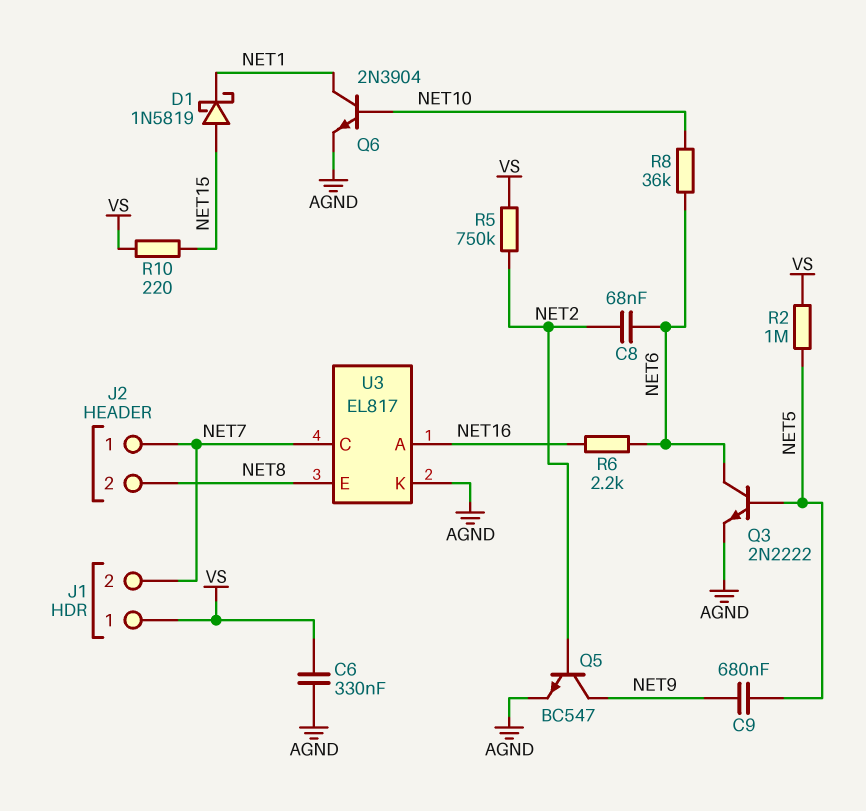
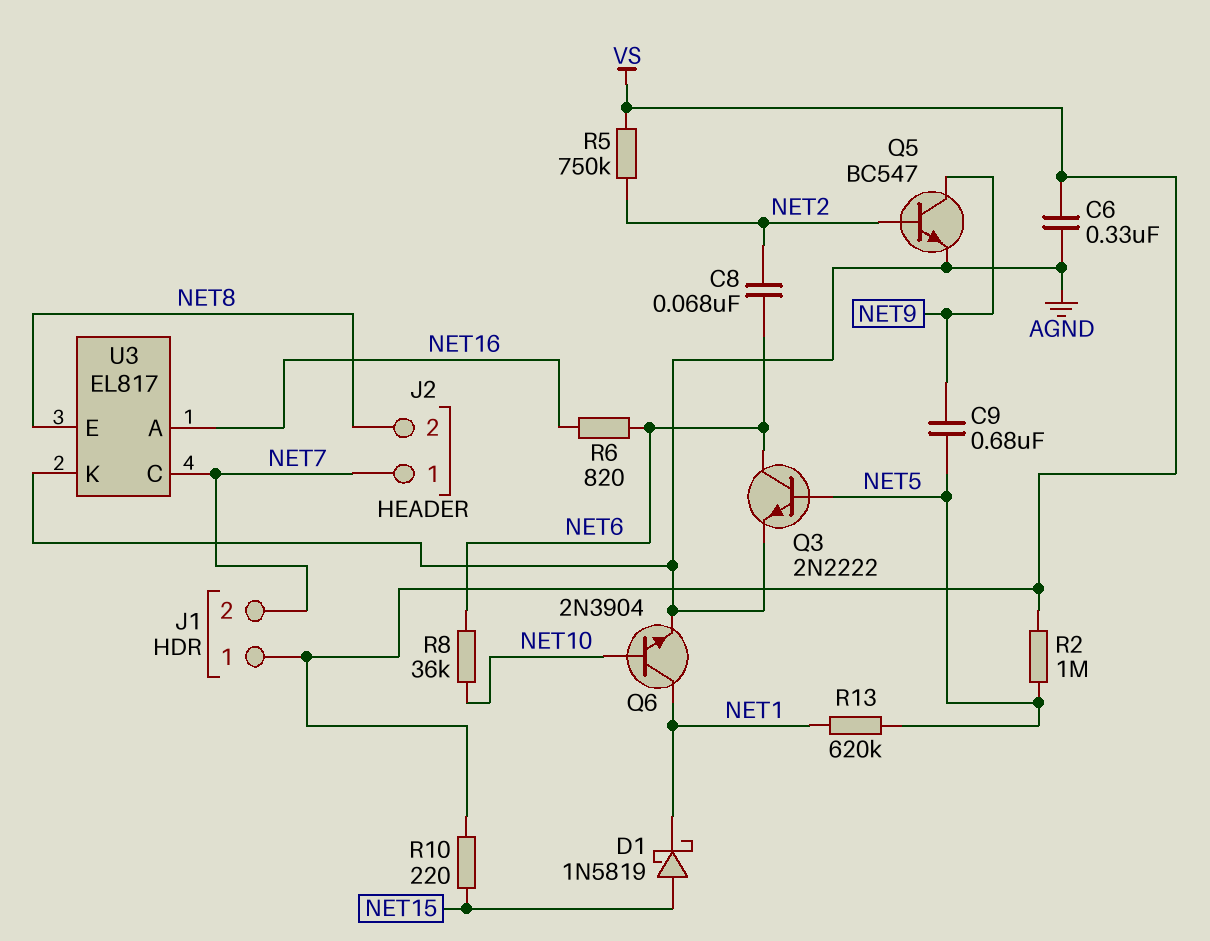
R6: 2.2k (NET6, NET16) -> 820 (NET6, NET16)
R13: none -> 620k (NET1, NET5)

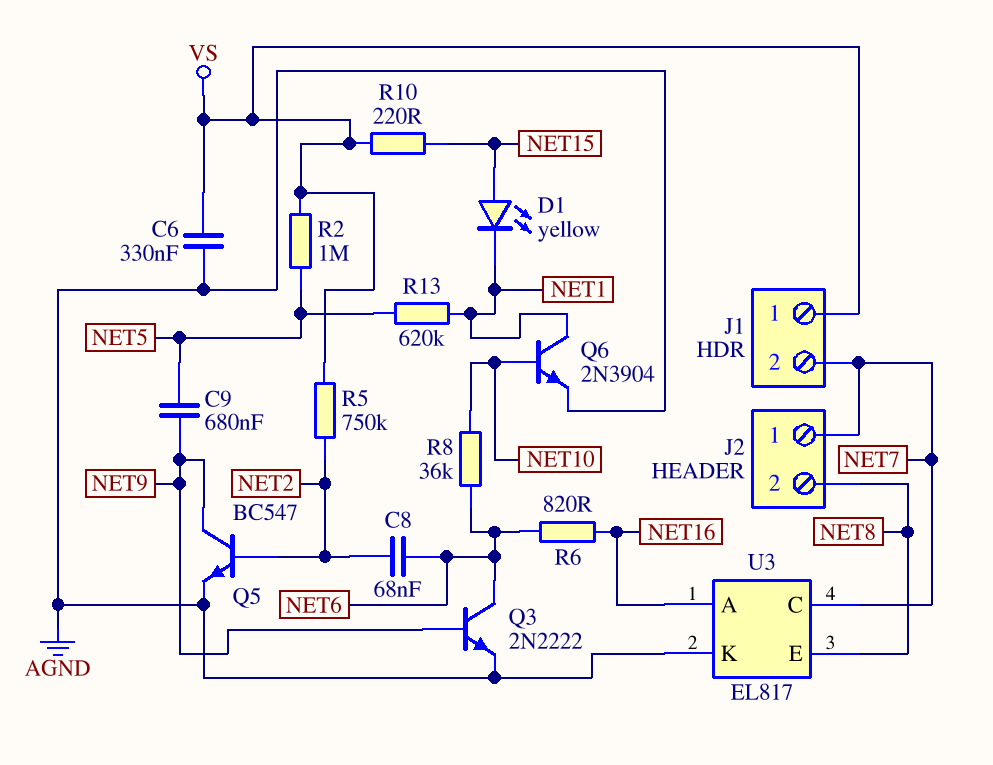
D1: schottky 1N5819 (A NET15, K NET1) -> LED yellow (A NET15, K NET1)
Q3: NPN 2N2222 (B NET5, C NET6, E AGND) -> NPN 2N2222 (B NET9, C NET6, E AGND)

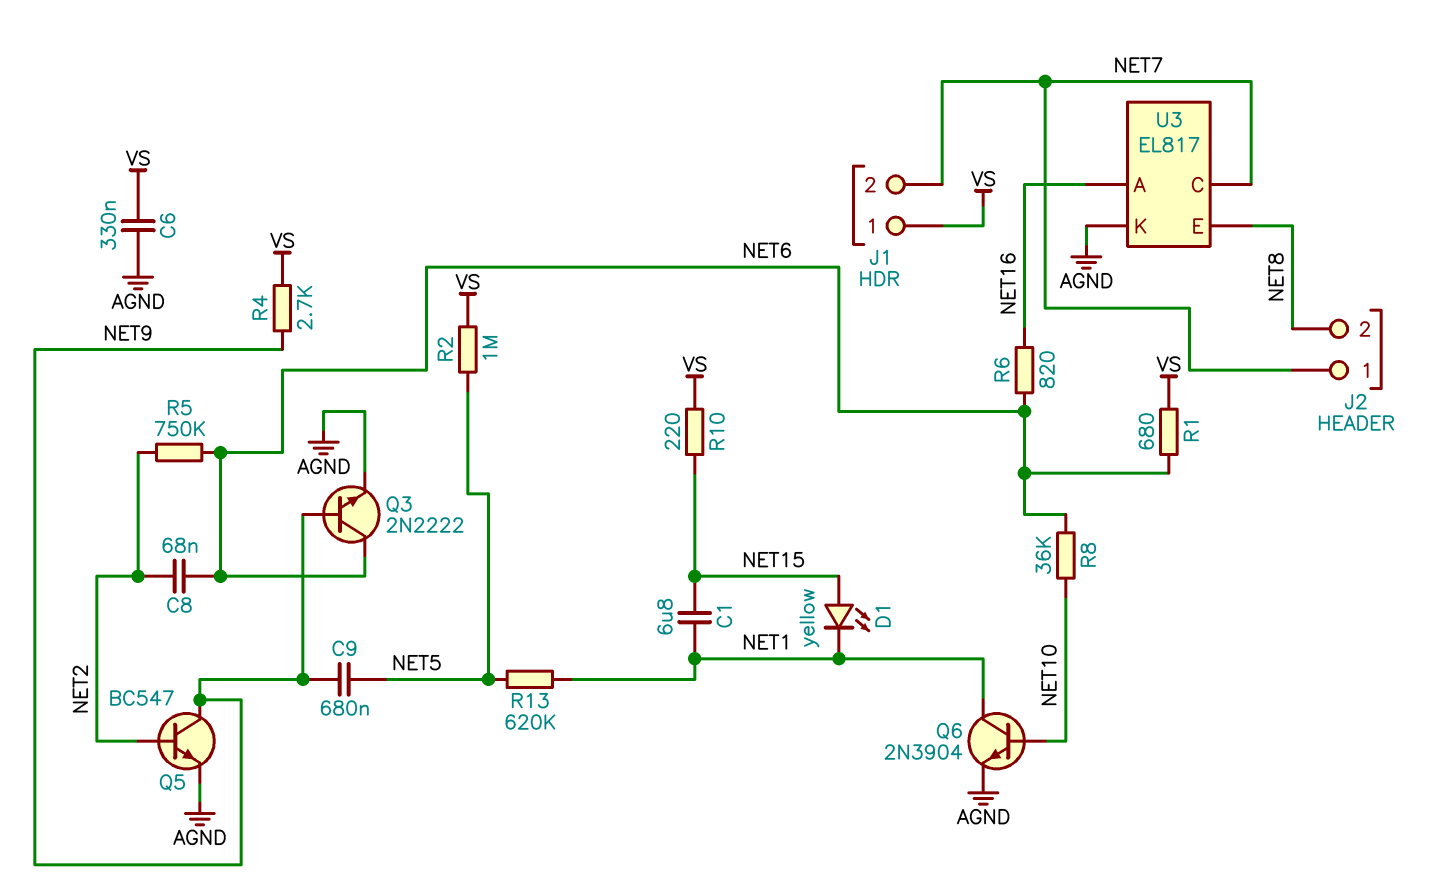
C1: none -> 6.8uF (NET1, NET15)
R1: none -> 680 (NET6, VS)
R4: none -> 2.7k (NET9, VS)
R5: 750k (NET2, VS) -> 750k (NET2, NET6)

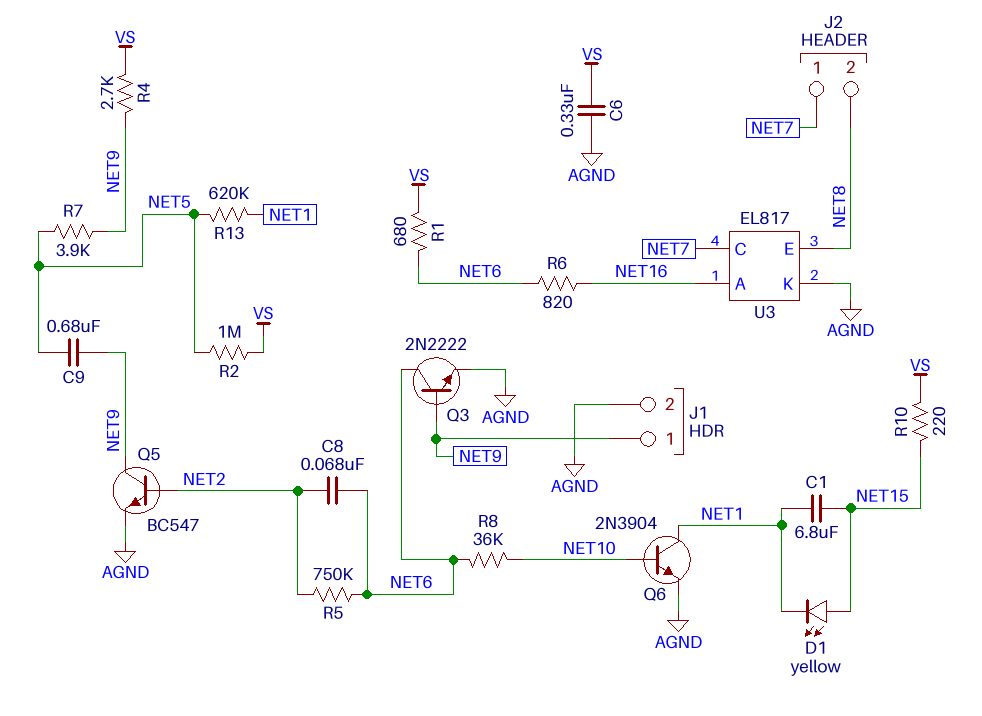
J1 pin 1: VS -> NET9
J1 pin 2: NET7 -> AGND
R7: none -> 3.9k (NET5, NET9)

